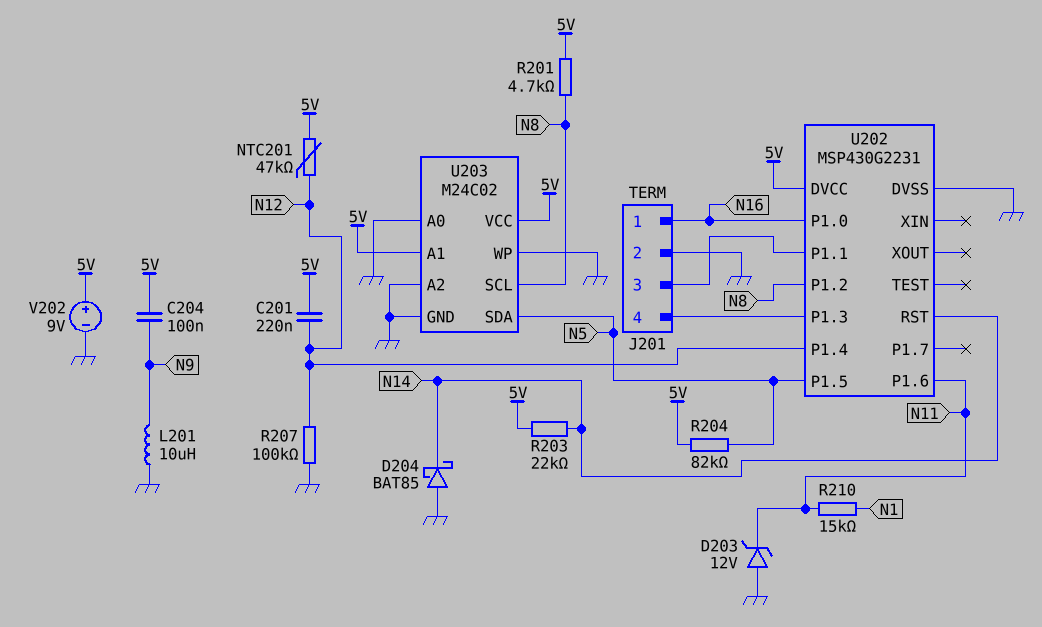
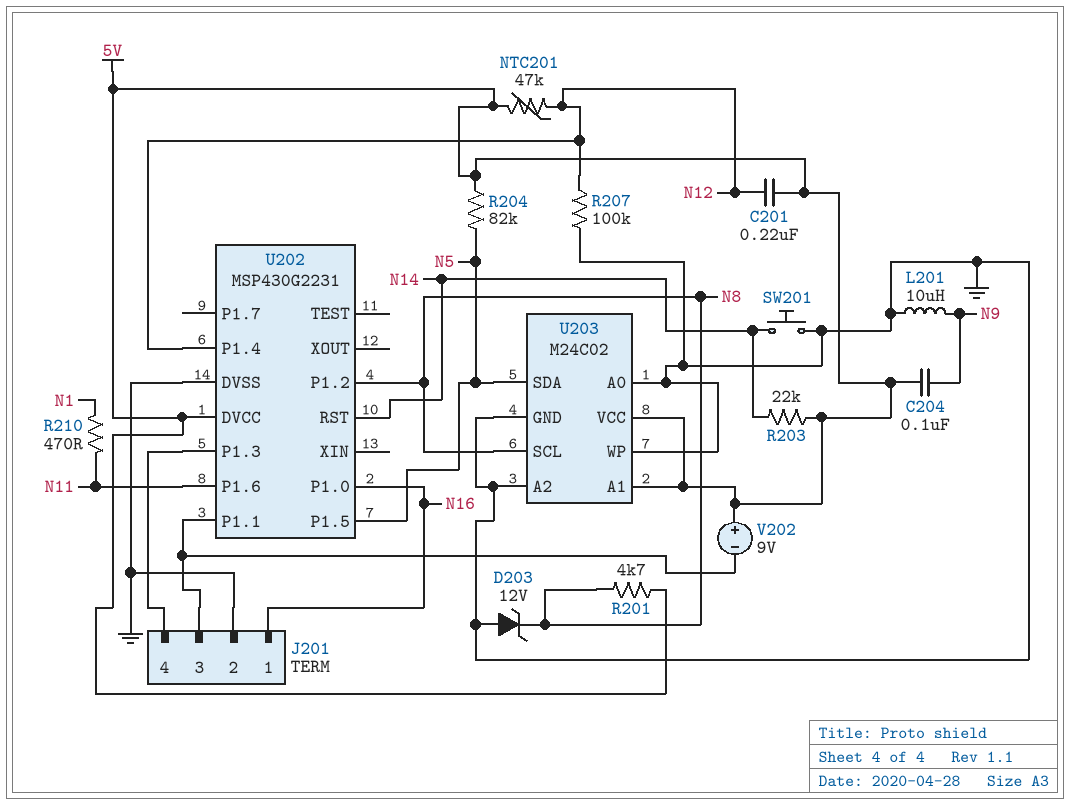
D203: zener 12V (A GND, K N11) -> zener 12V (A GND, K N8)
D204: schottky BAT85 (A GND, K N14) -> none
R210: 15k (N1, N11) -> 470 (N1, N11)
SW201: none -> button (GND, N14)
V202: 9V (plus 5V, minus GND) -> 9V (plus 5V, minus J201/3)

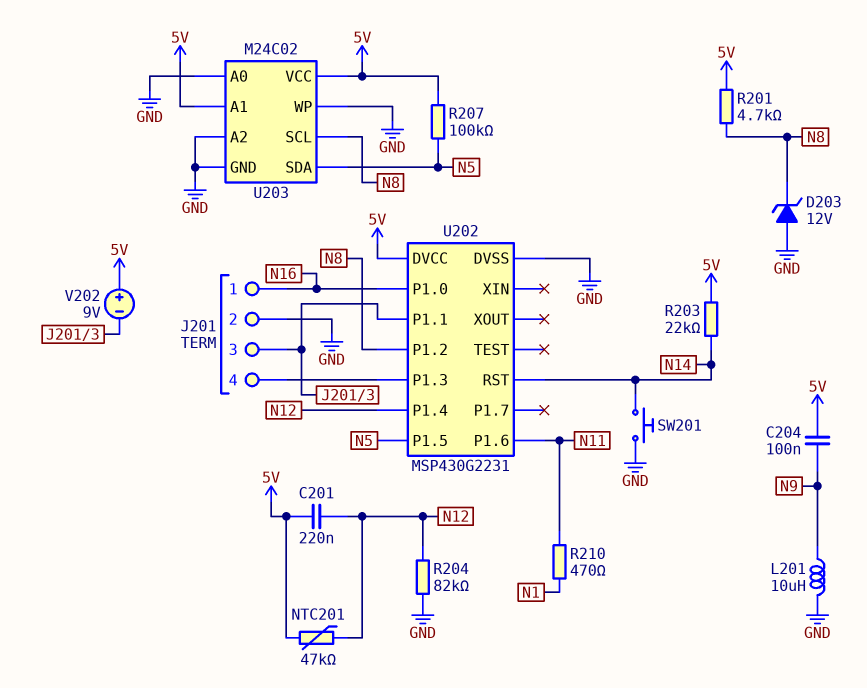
R204: 82k (5V, N5) -> 82k (GND, N12)
R207: 100k (GND, N12) -> 100k (5V, N5)

